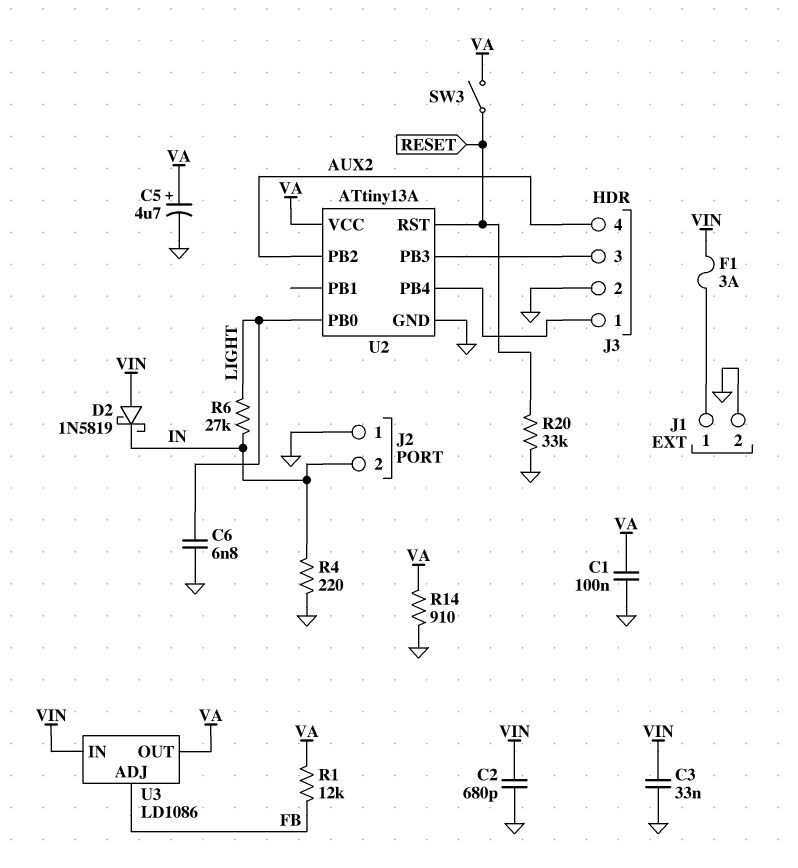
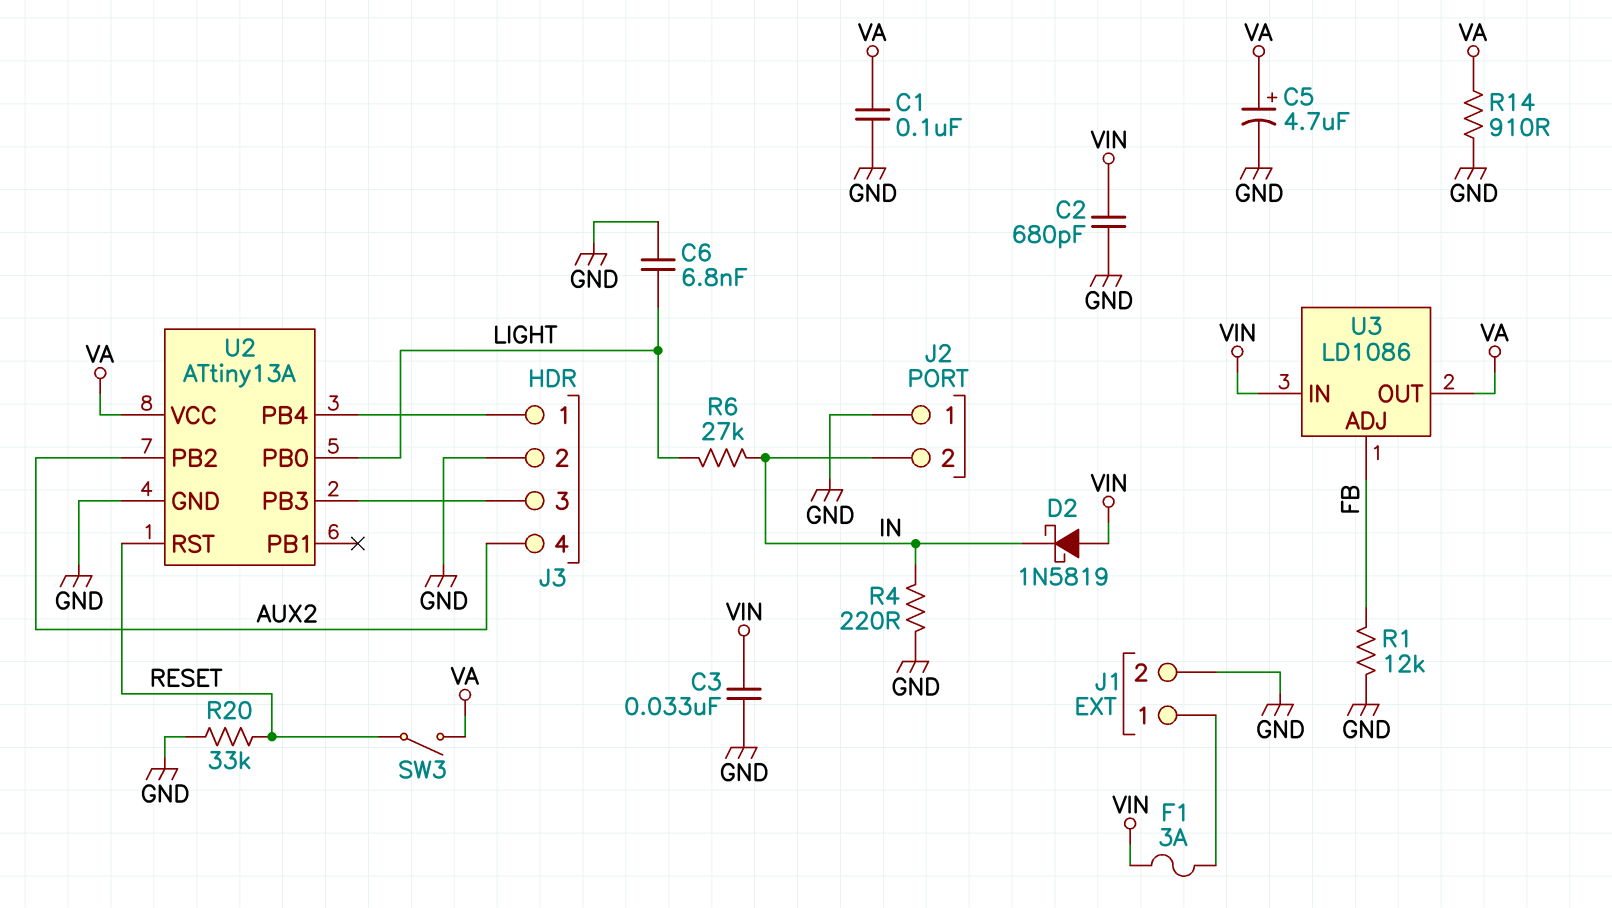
R1: 12k (FB, VA) -> 12k (FB, GND)

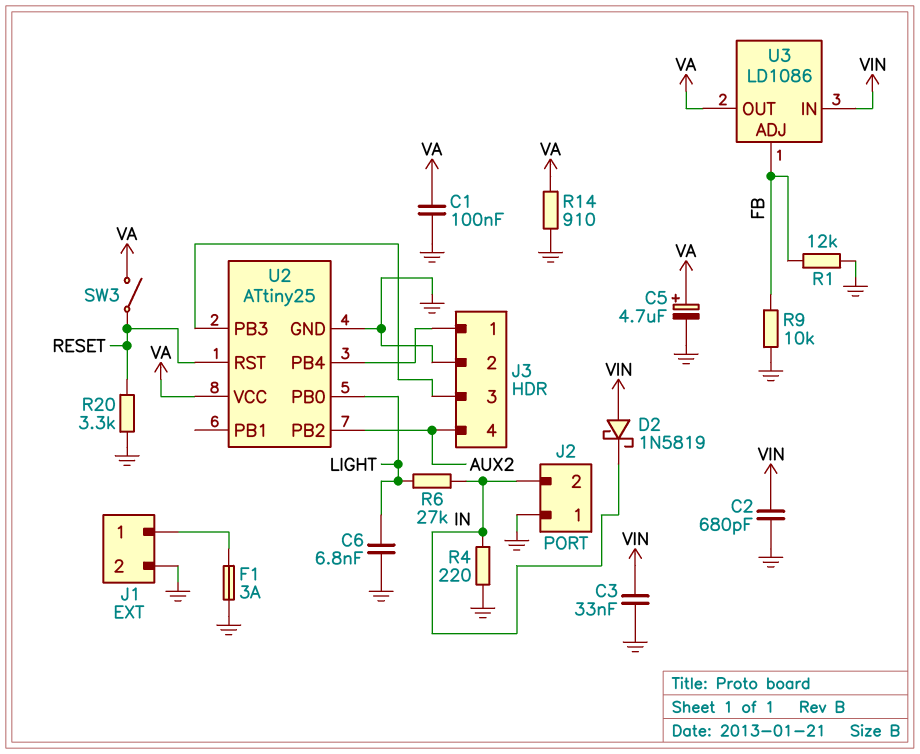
F1: 3A (J1/1, VIN) -> 3A (GND, J1/1)
R9: none -> 10k (FB, GND)
R20: 33k (GND, RESET) -> 3.3k (GND, RESET)
U2: ATtiny13A -> ATtiny25

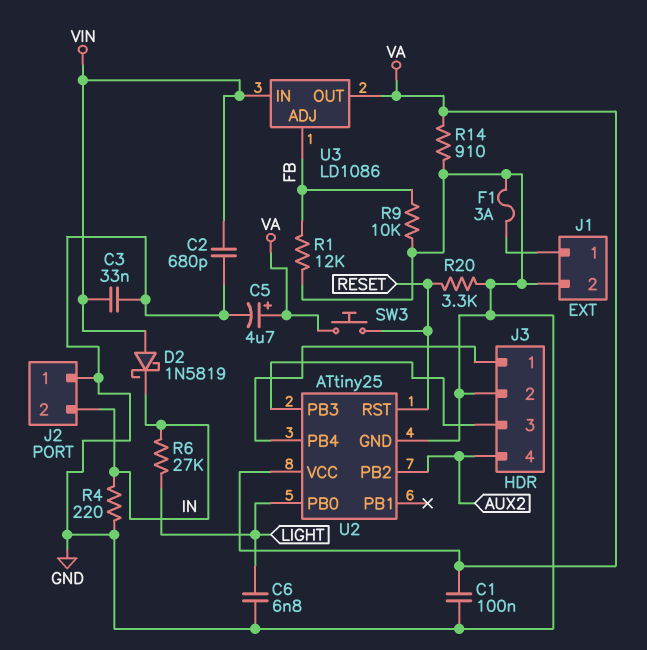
SW3: switch (RESET, VA) -> button (RESET, VA)

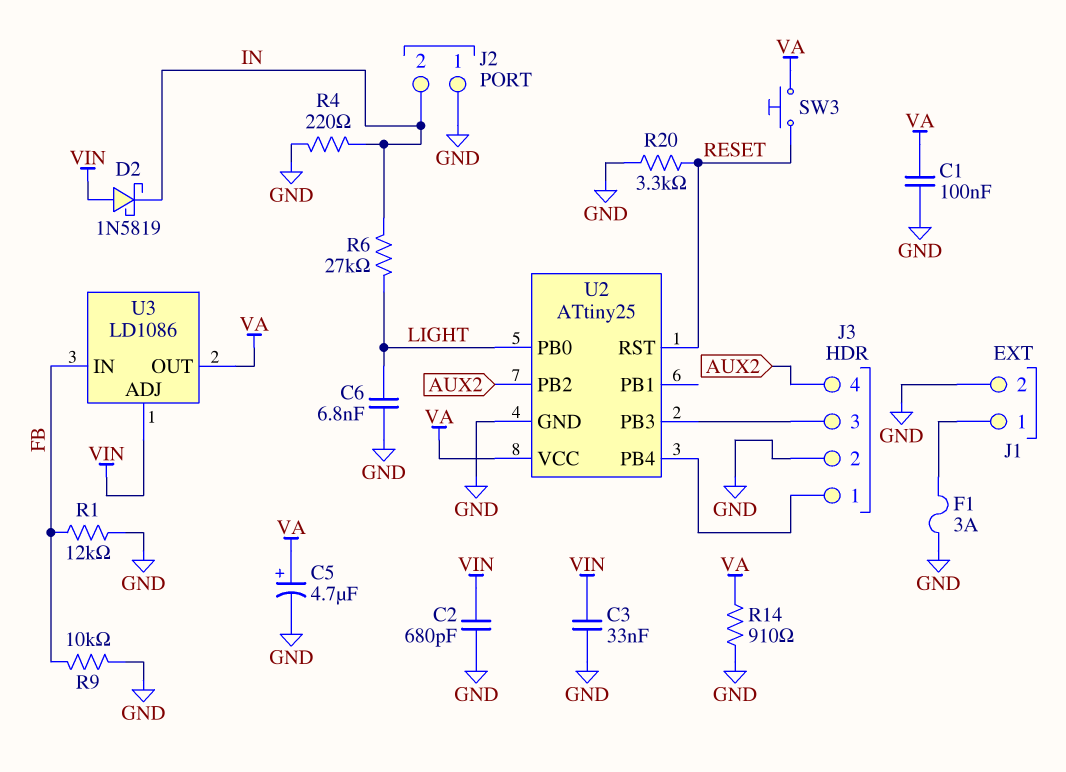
U3 pin ADJ: FB -> VIN
U3 pin IN: VIN -> FB

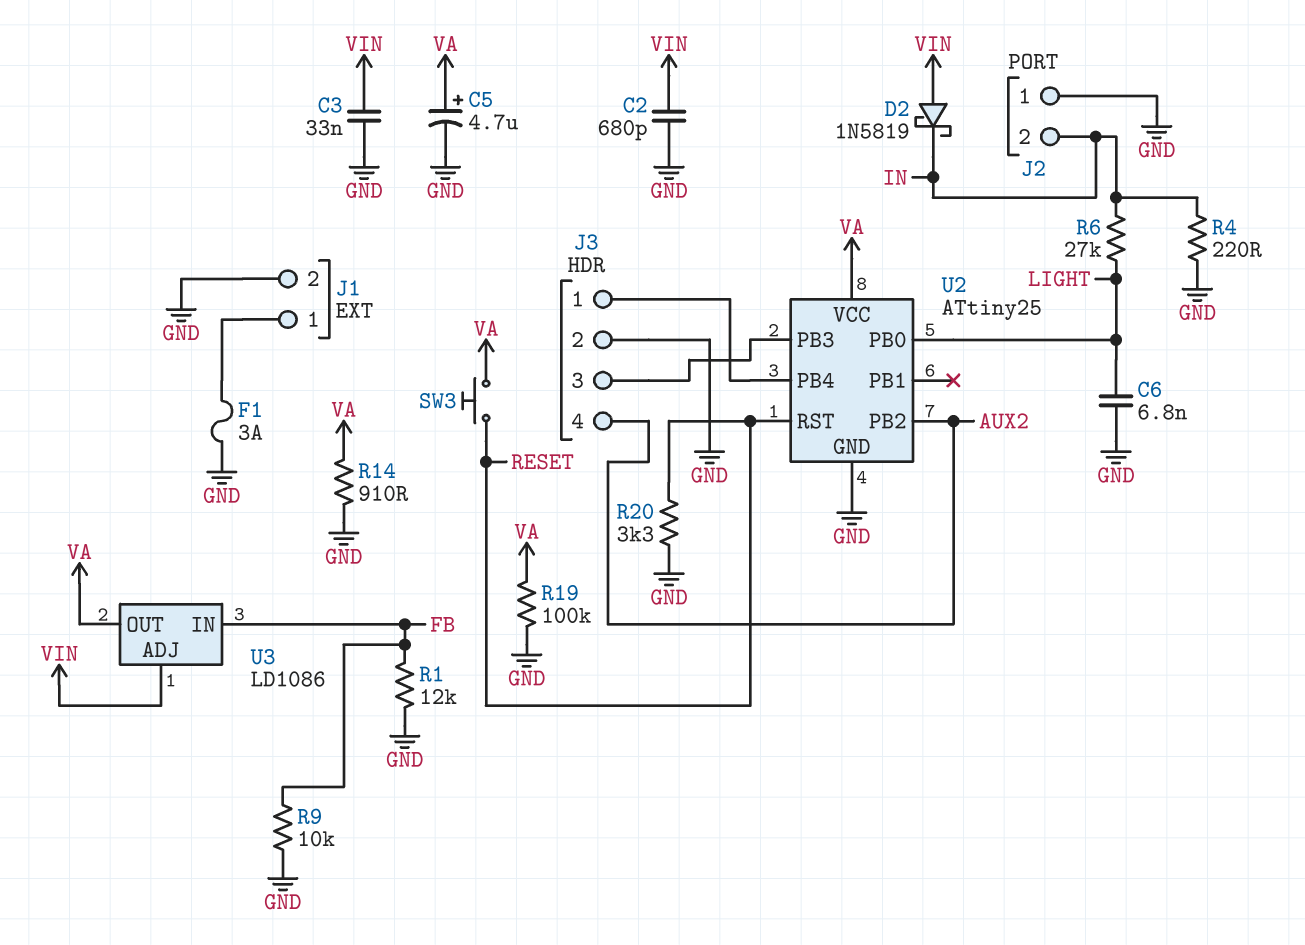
C1: 100nF (GND, VA) -> none
R19: none -> 100k (GND, VA)

